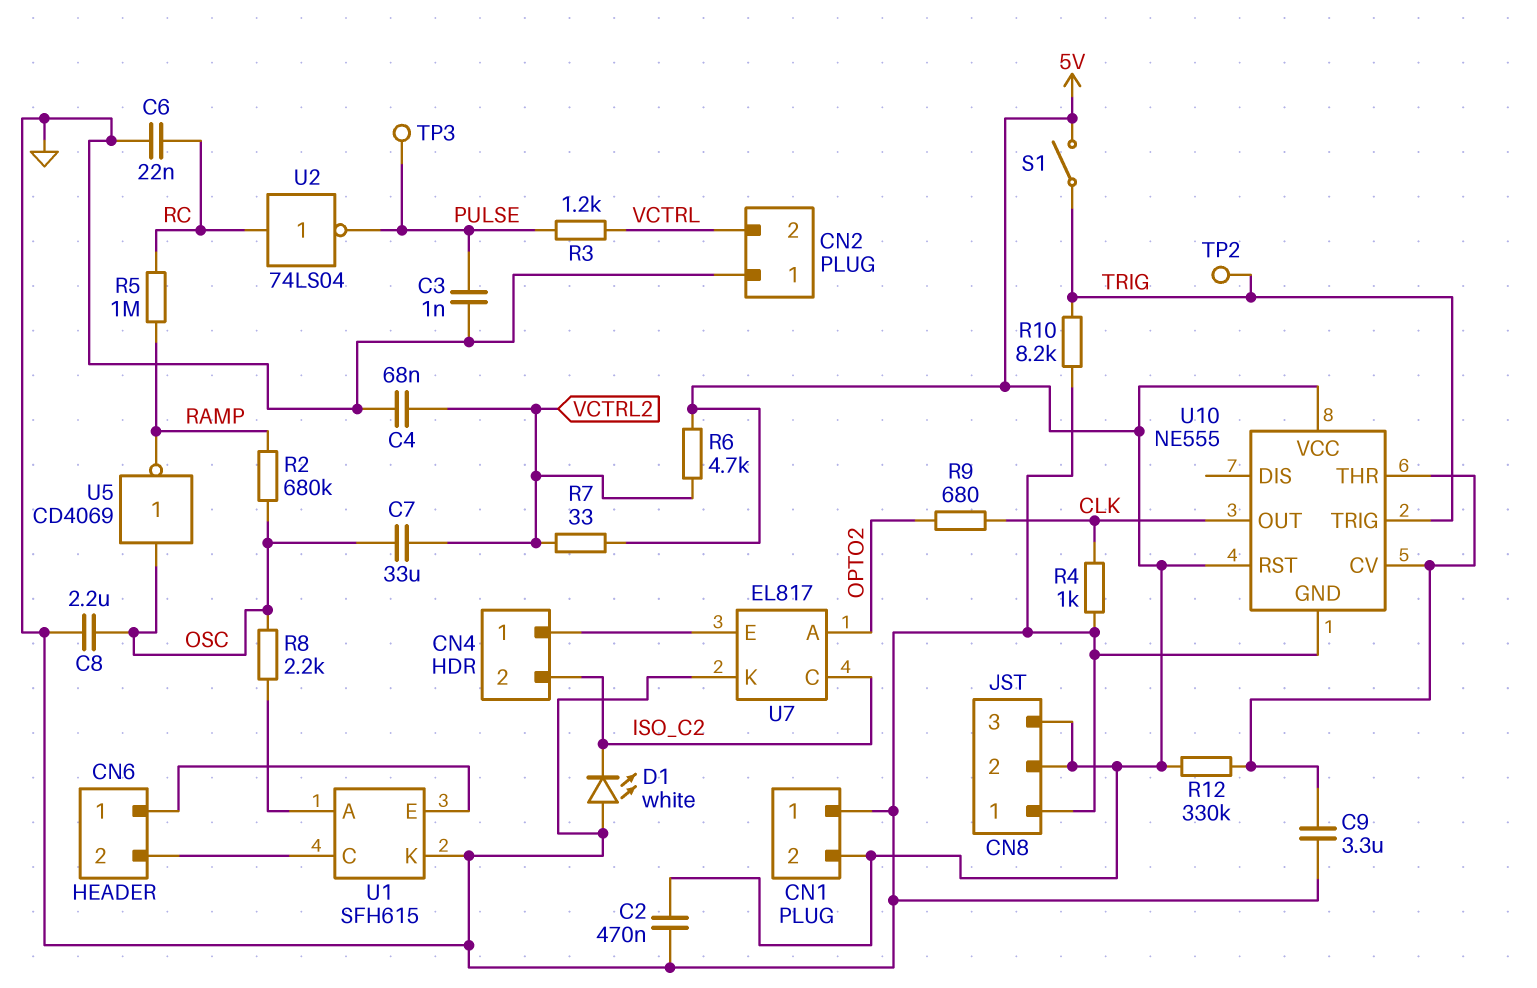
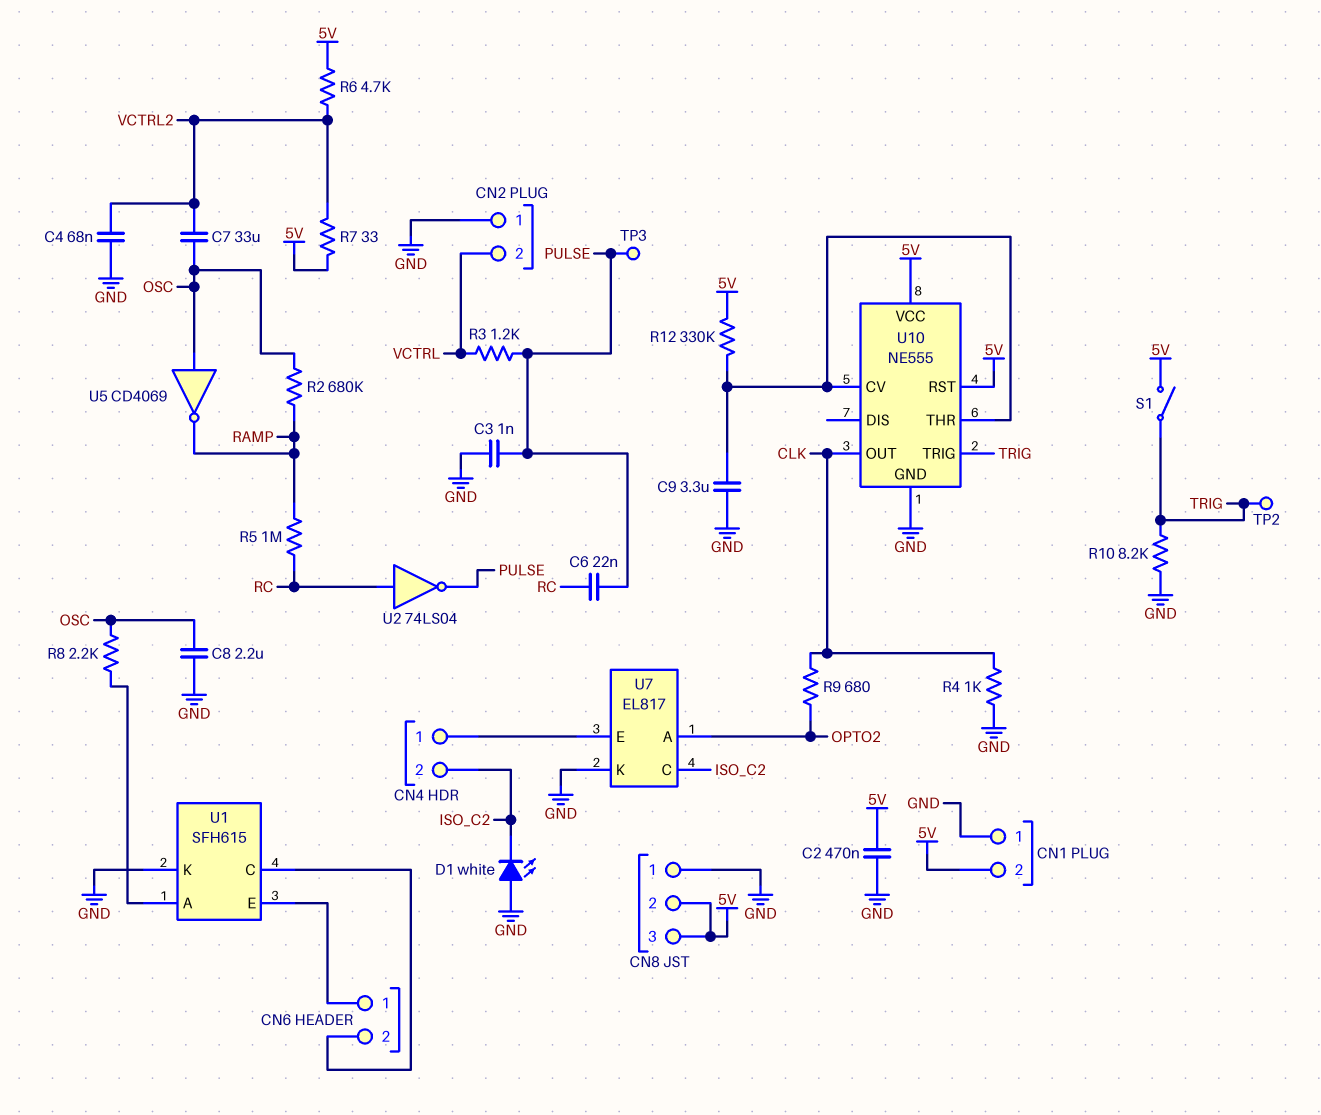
C6: 22nF (GND, RC) -> 22nF (PULSE, RC)

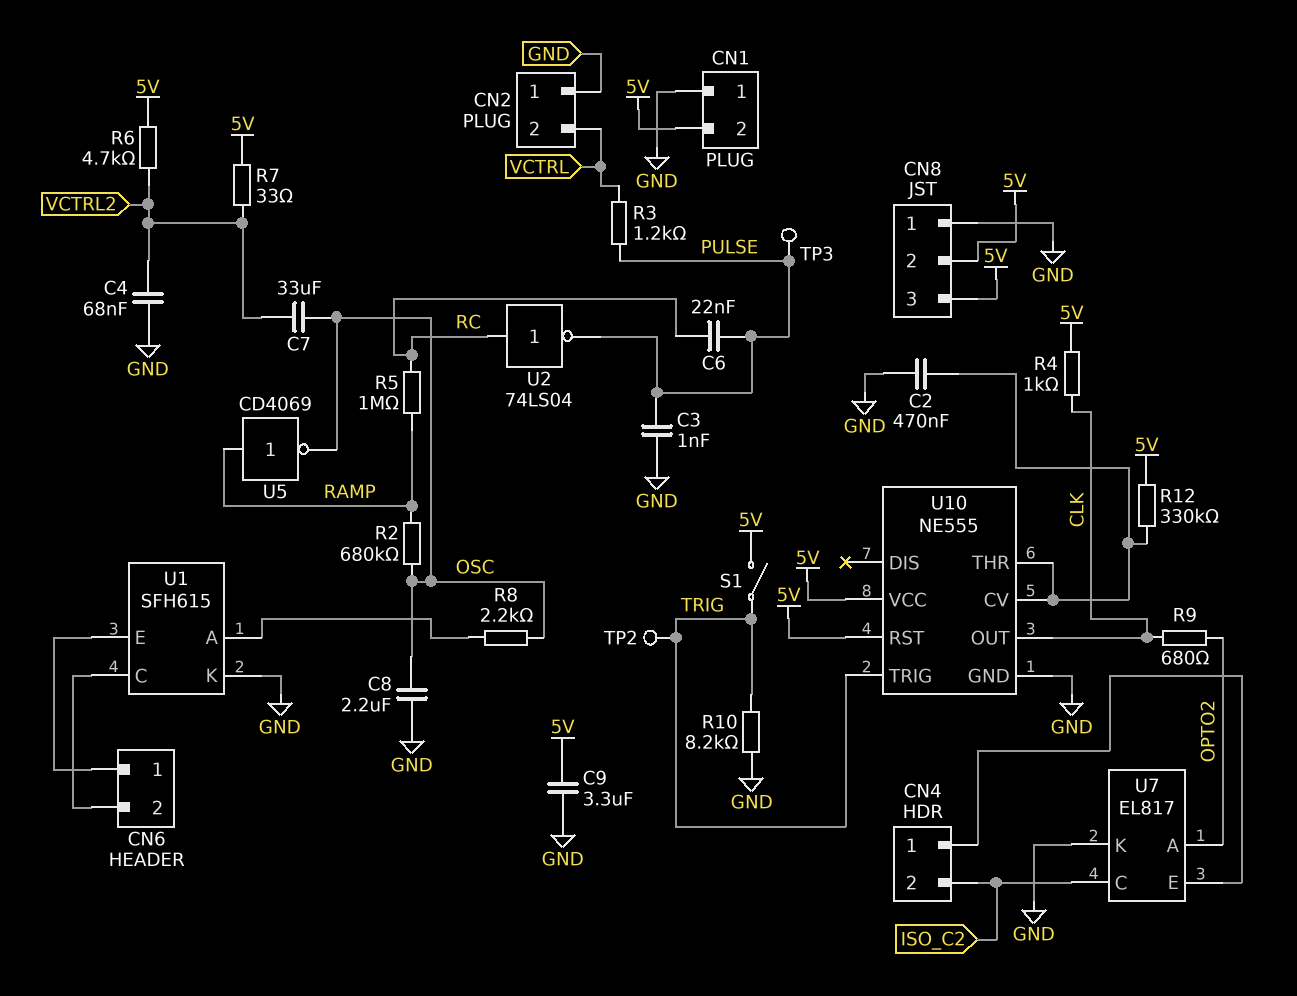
C2: 470nF (5V, GND) -> 470nF (GND, U10/CV)
C9: 3.3uF (GND, U10/CV) -> 3.3uF (5V, GND)
D1: LED white (A GND, K ISO_C2) -> none
R4: 1k (CLK, GND) -> 1k (5V, CLK)
U5: NOT CD4069 (in OSC, out RAMP) -> NOT CD4069 (in RAMP, out OSC)

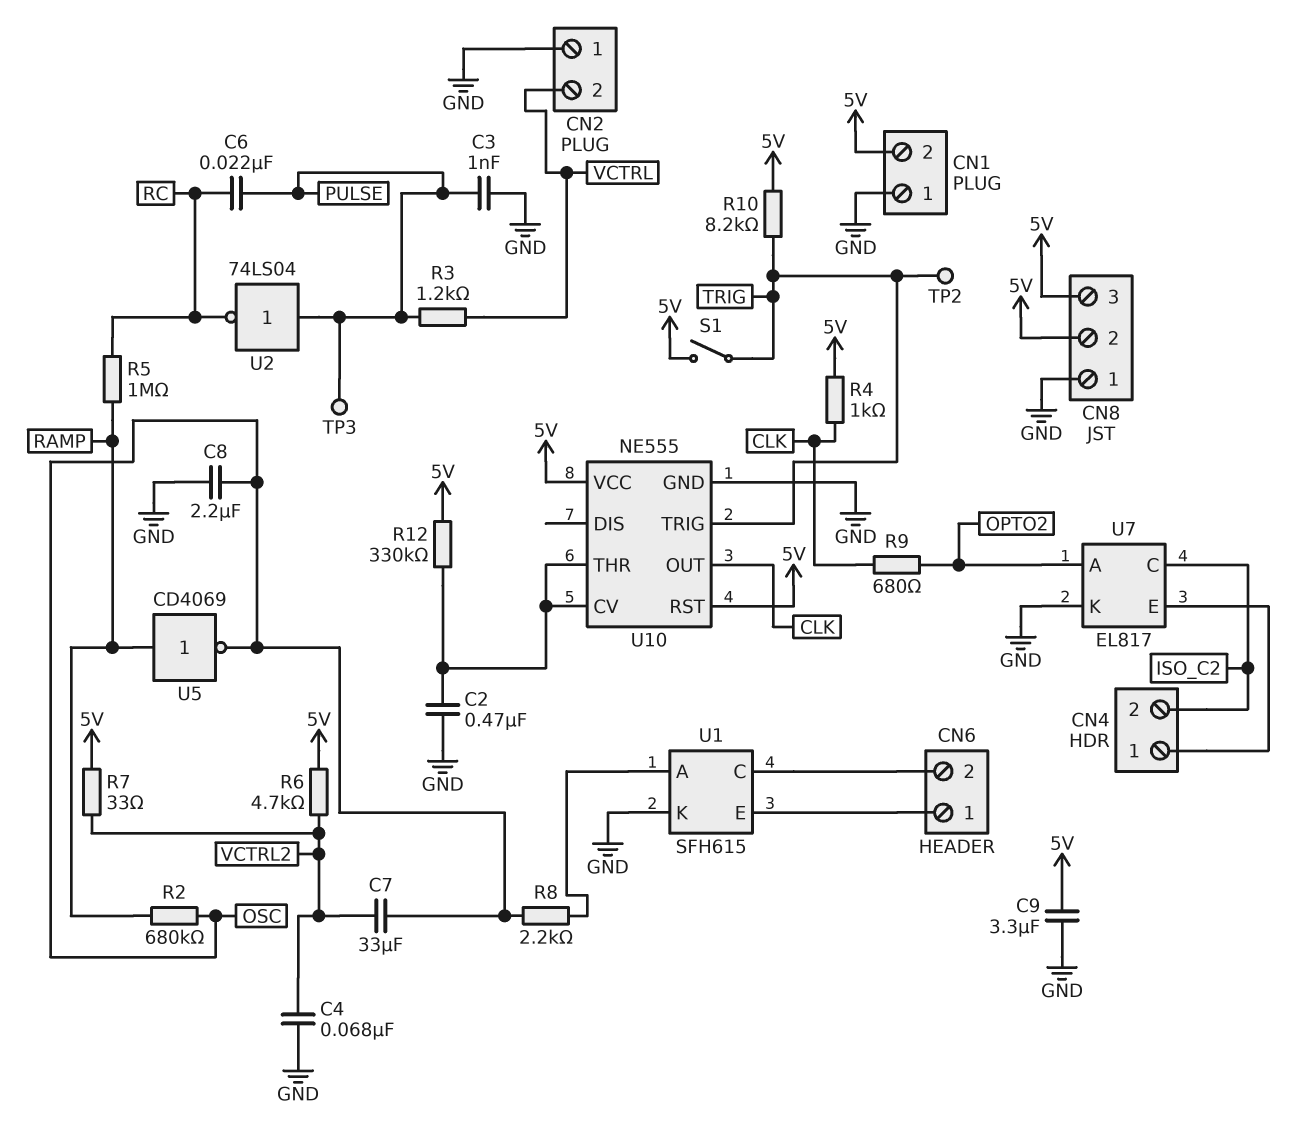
R10: 8.2k (GND, TRIG) -> 8.2k (5V, TRIG)
U2: NOT 74LS04 (in RC, out PULSE) -> NOT 74LS04 (in PULSE, out RC)

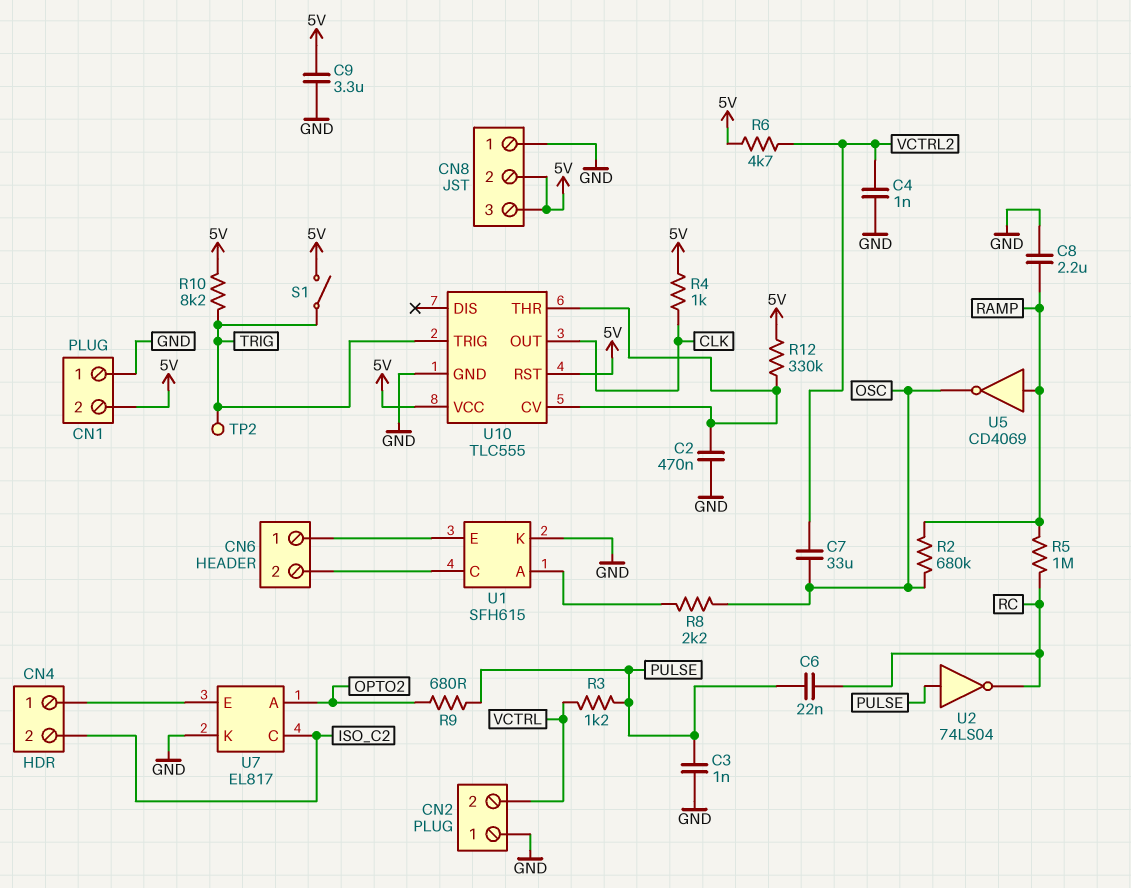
C4: 68nF (GND, VCTRL2) -> 1nF (GND, VCTRL2)
C8: 2.2uF (GND, OSC) -> 2.2uF (GND, RAMP)
R7: 33 (5V, VCTRL2) -> none
R9: 680 (CLK, OPTO2) -> 680 (OPTO2, PULSE)
TP3: test point (PULSE) -> none
U10: NE555 -> TLC555

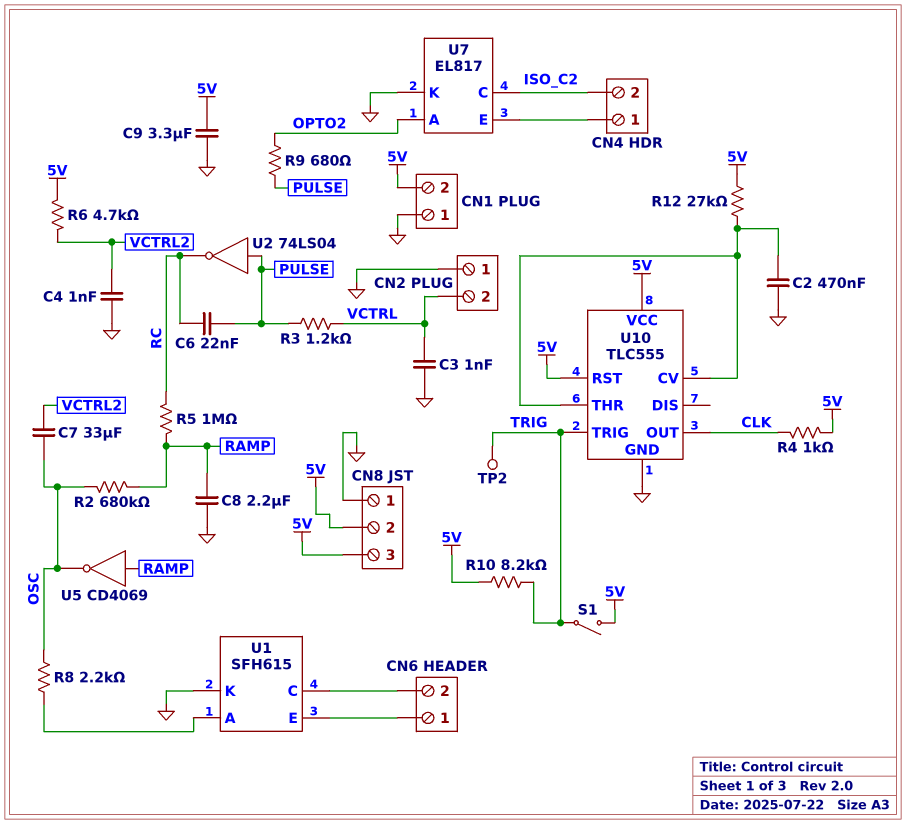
C3: 1nF (GND, PULSE) -> 1nF (GND, VCTRL)
R12: 330k (5V, U10/CV) -> 27k (5V, U10/CV)

